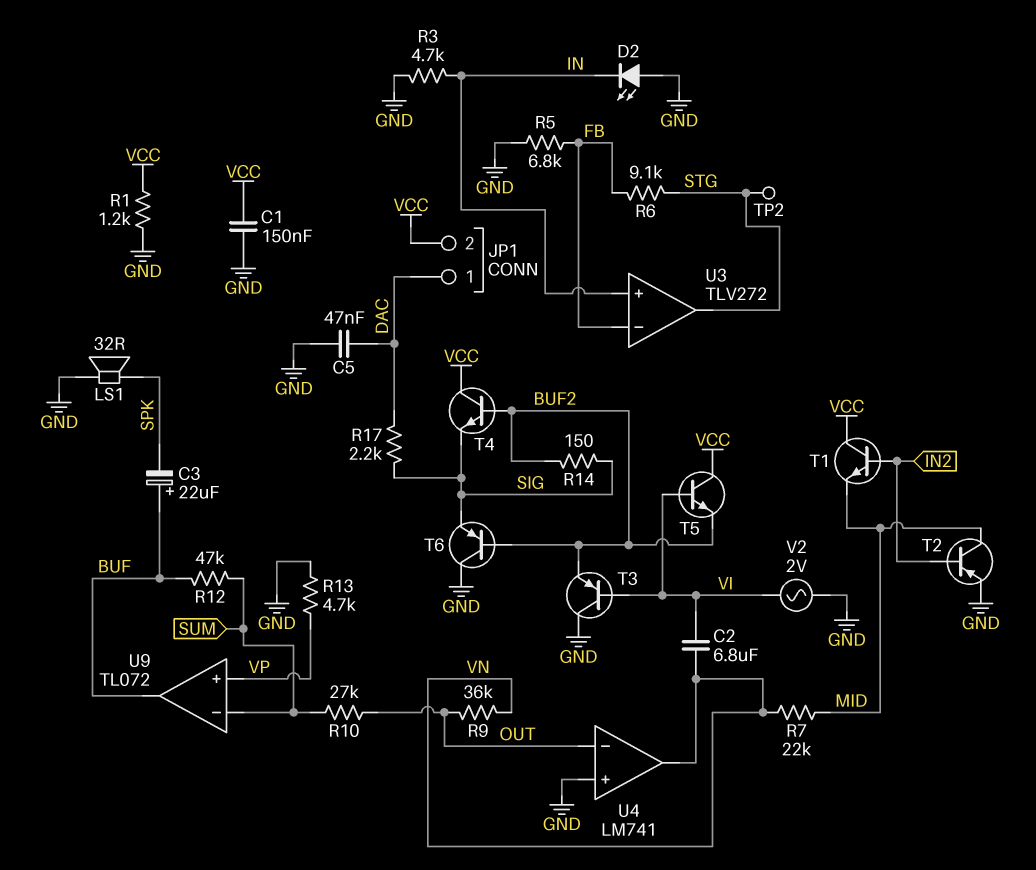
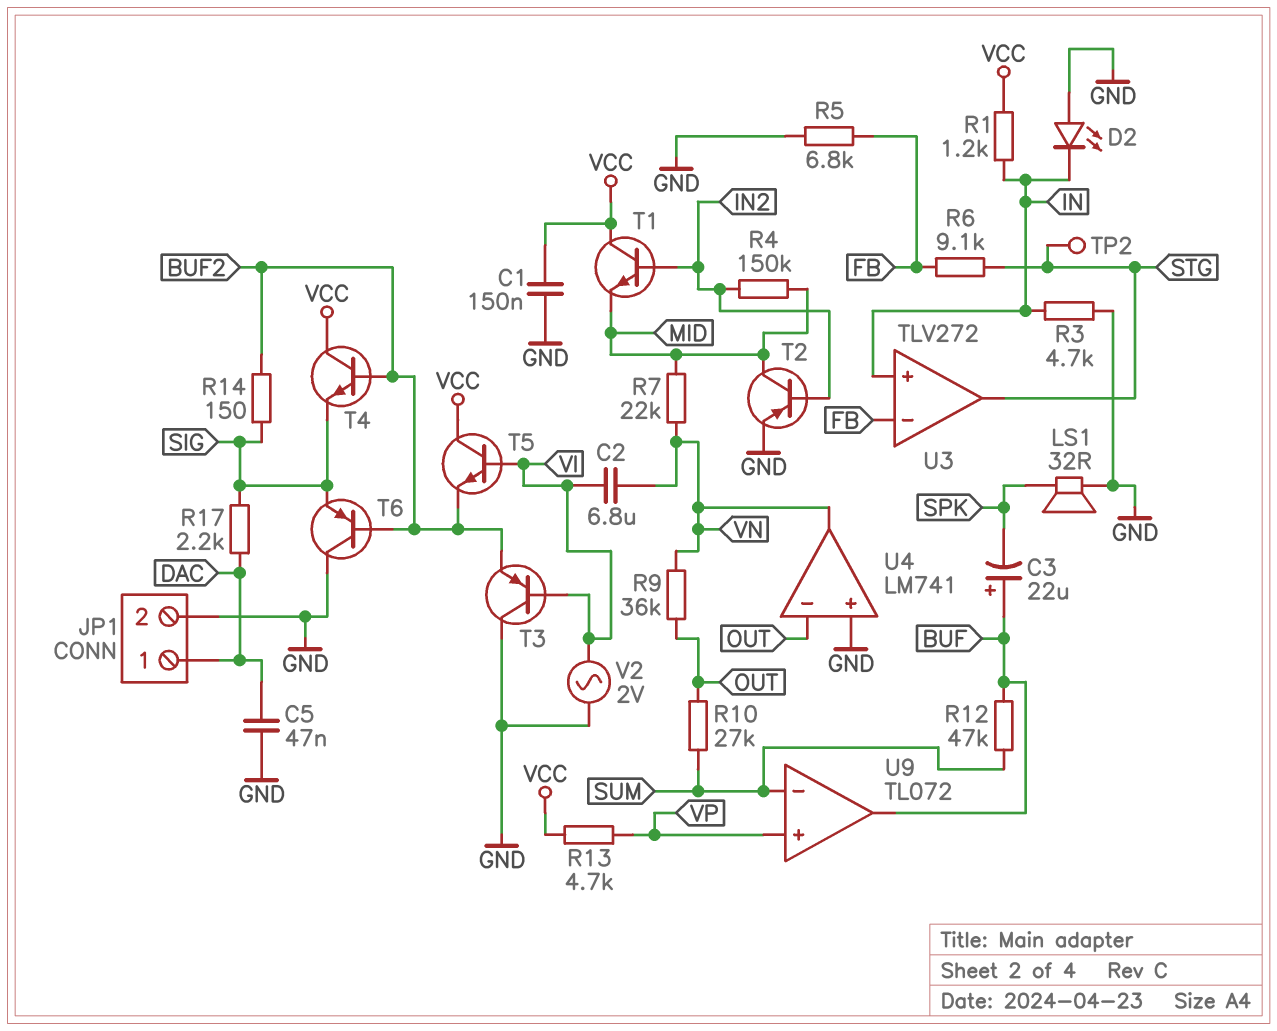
JP1 pin 2: VCC -> GND
R1: 1.2k (GND, VCC) -> 1.2k (IN, VCC)
R4: none -> 150k (IN2, MID)
R13: 4.7k (GND, VP) -> 4.7k (VCC, VP)

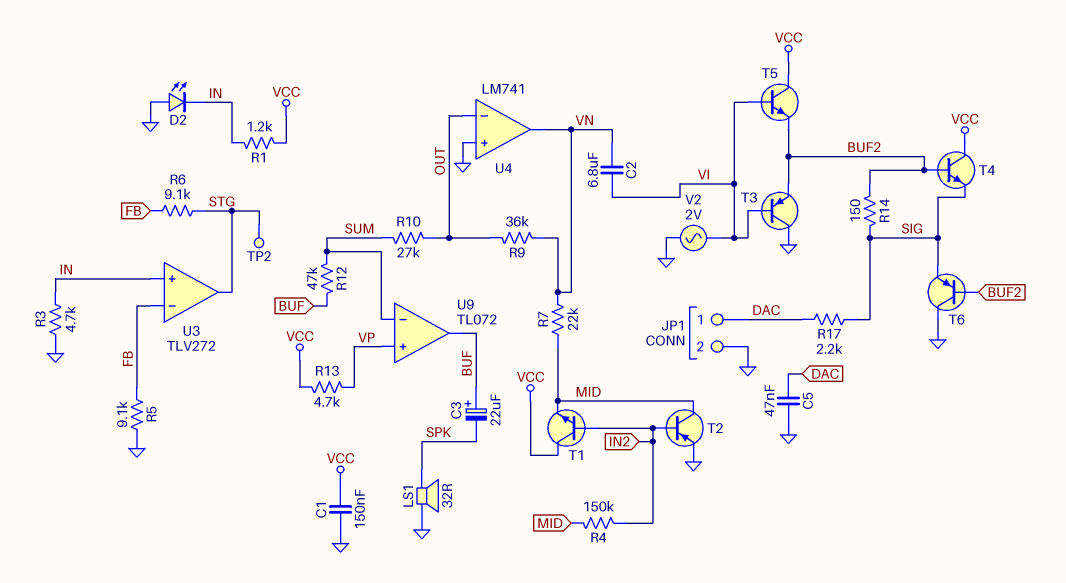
R5: 6.8k (FB, GND) -> 9.1k (FB, GND)

